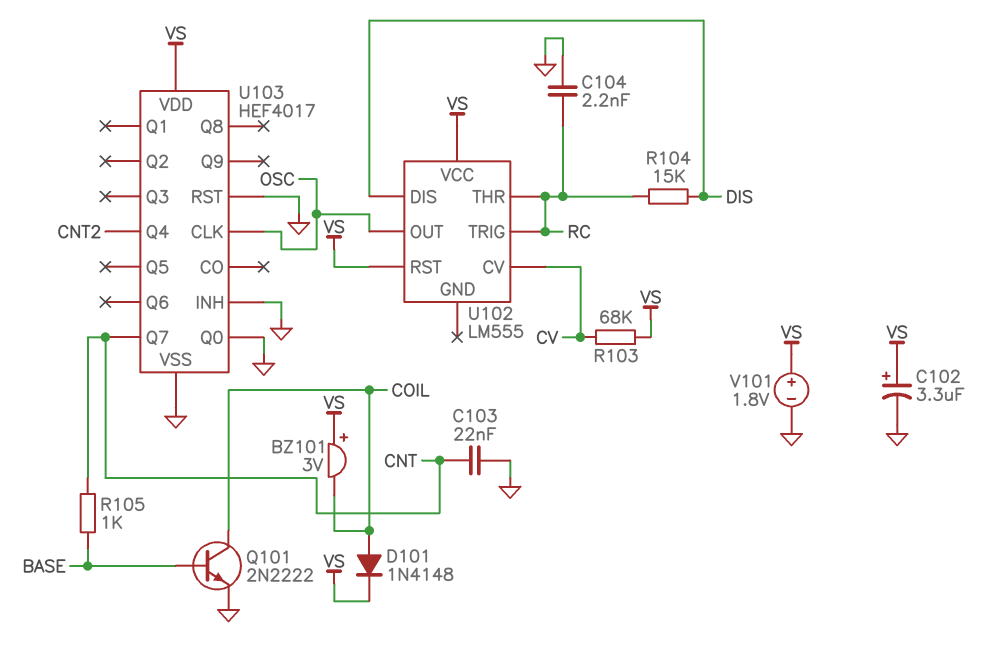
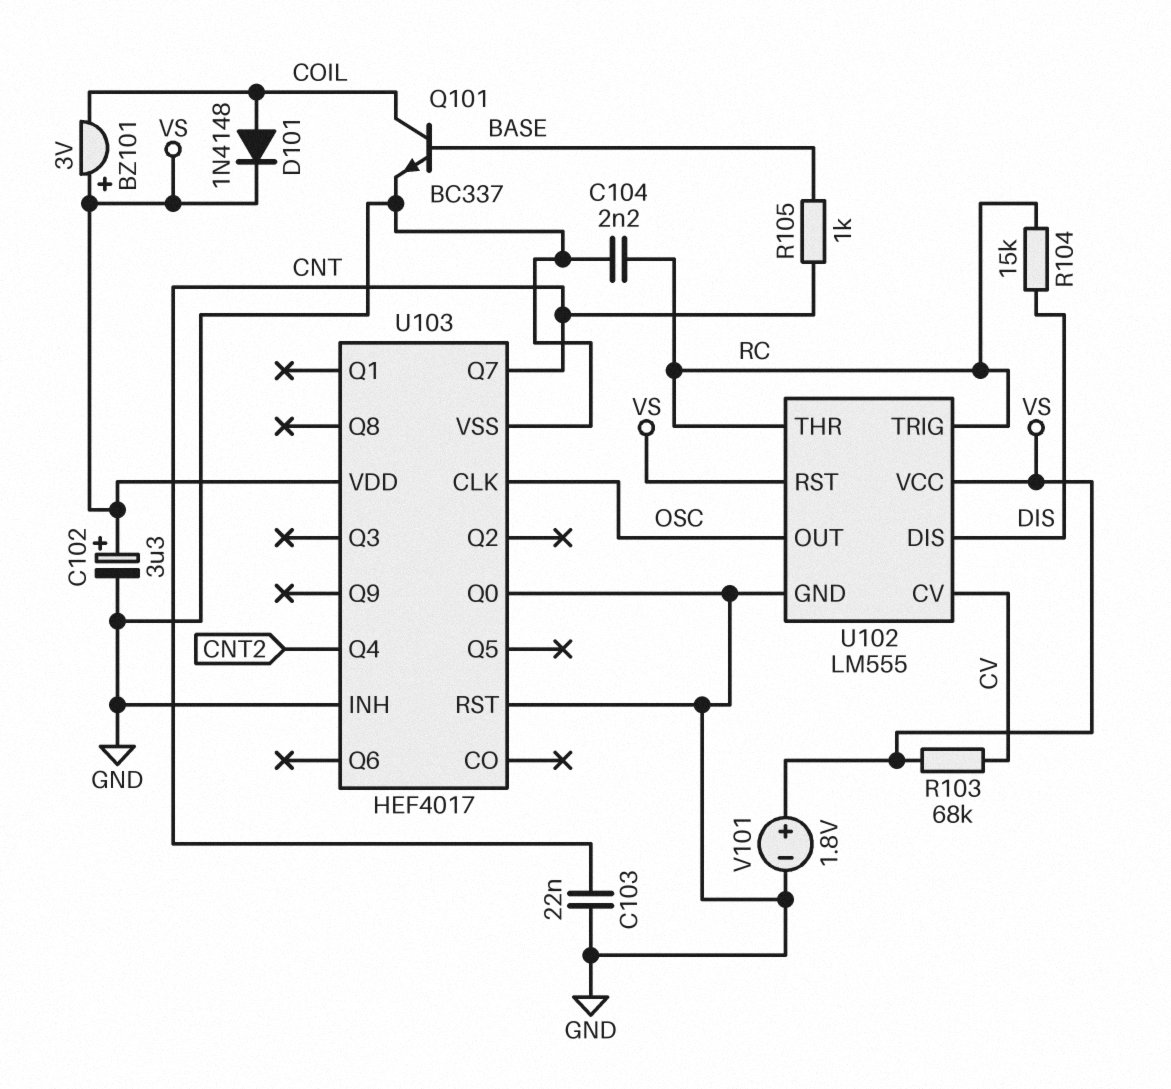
Q101: NPN 2N2222 (B BASE, C COIL, E GND) -> NPN BC337 (B BASE, C COIL, E GND)
U102 pin GND: none -> GND

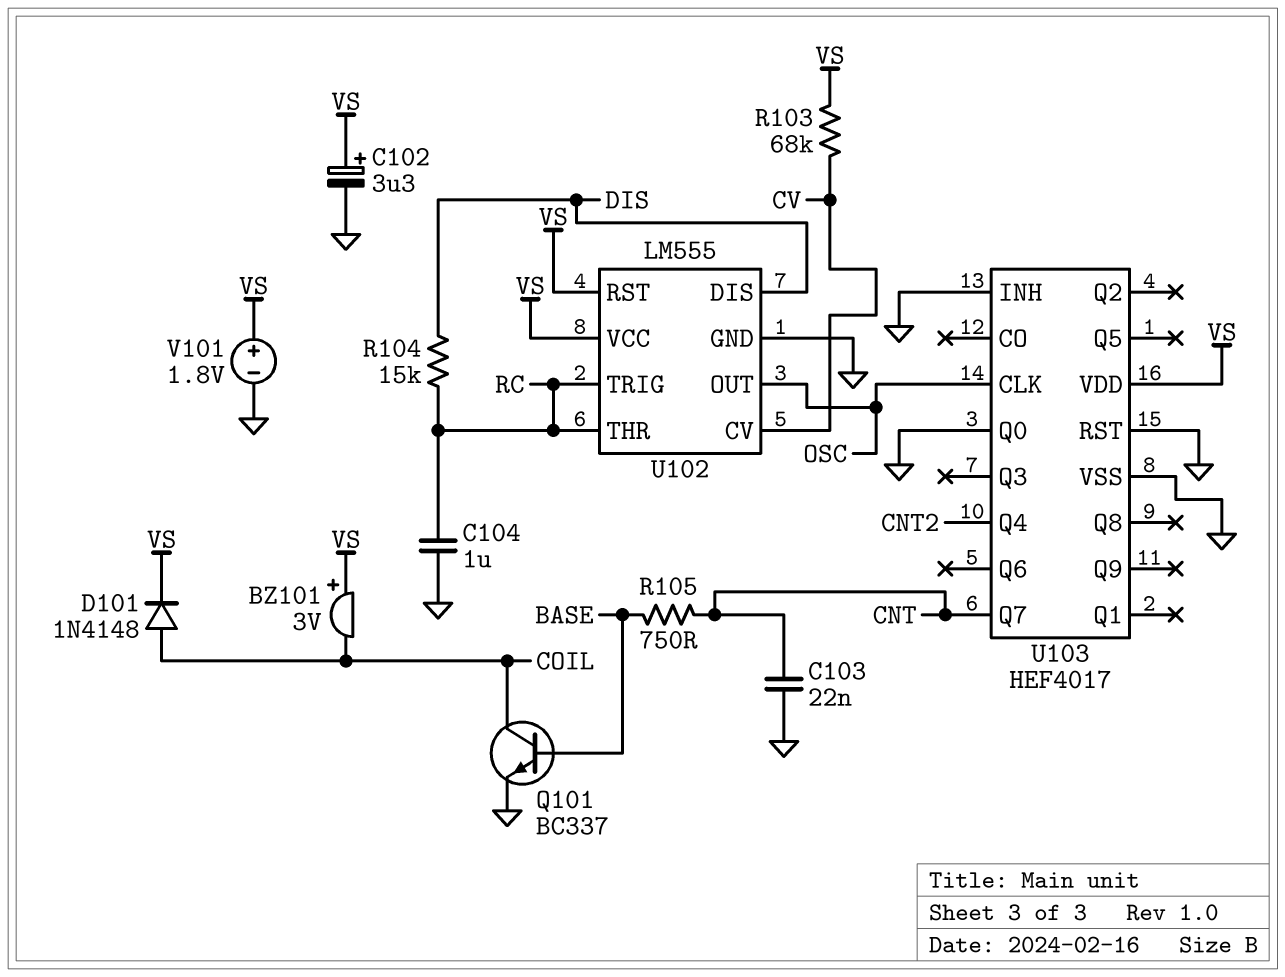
C104: 2.2nF (GND, RC) -> 1uF (GND, RC)
R105: 1k (BASE, CNT) -> 750 (BASE, CNT)

